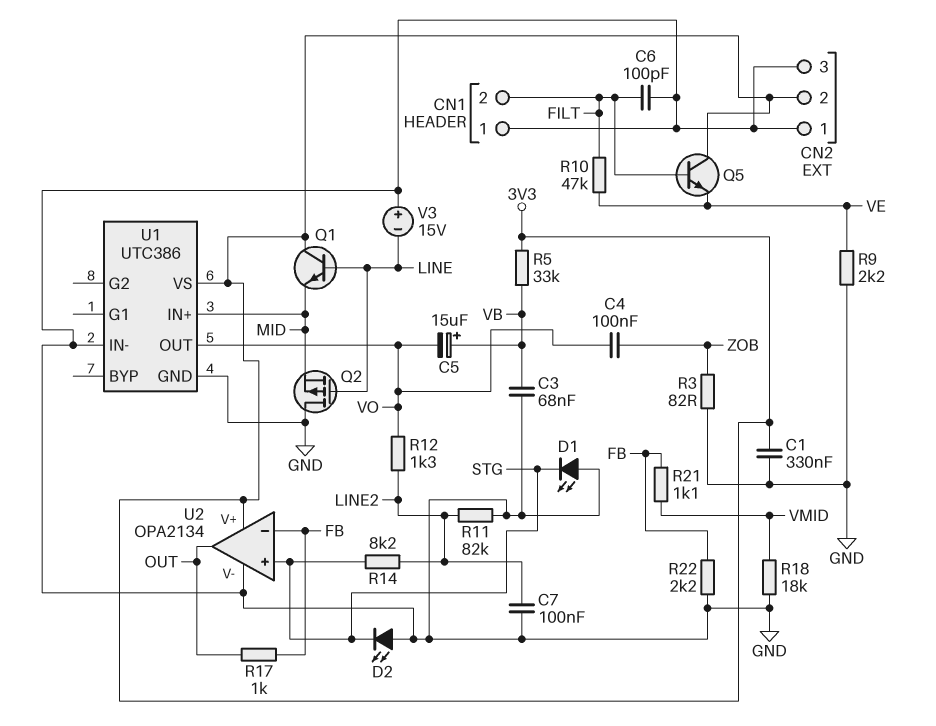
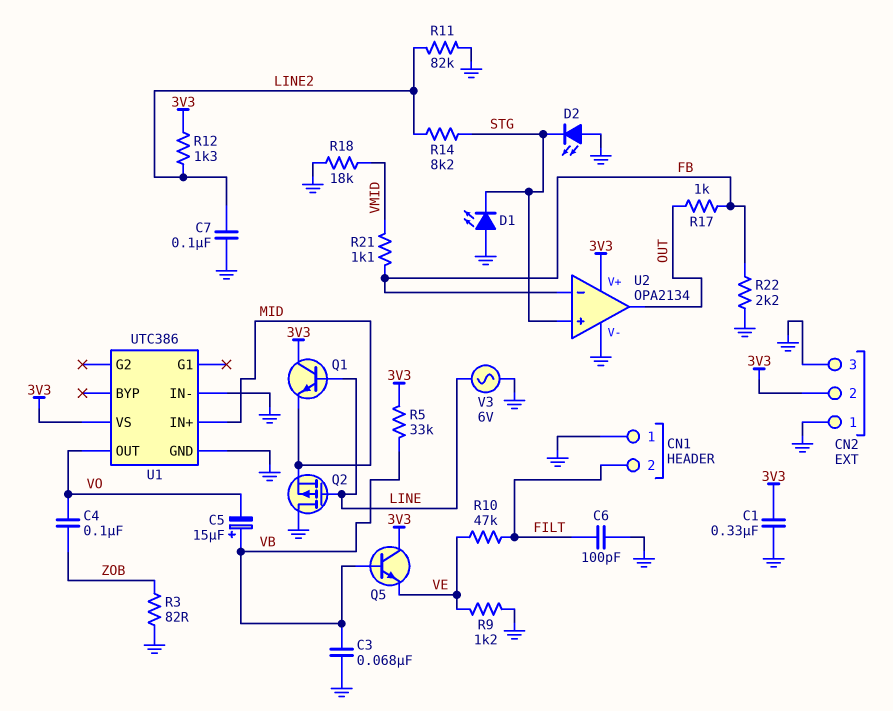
Q5: NPN (B FILT, C 3V3, E VE) -> NPN (B VB, C 3V3, E VE)
R9: 2.2k (GND, VE) -> 1.2k (GND, VE)
R12: 1.3k (LINE2, VO) -> 1.3k (3V3, LINE2)
V3: 15V (plus GND, minus LINE) -> AC 6V (GND, LINE)

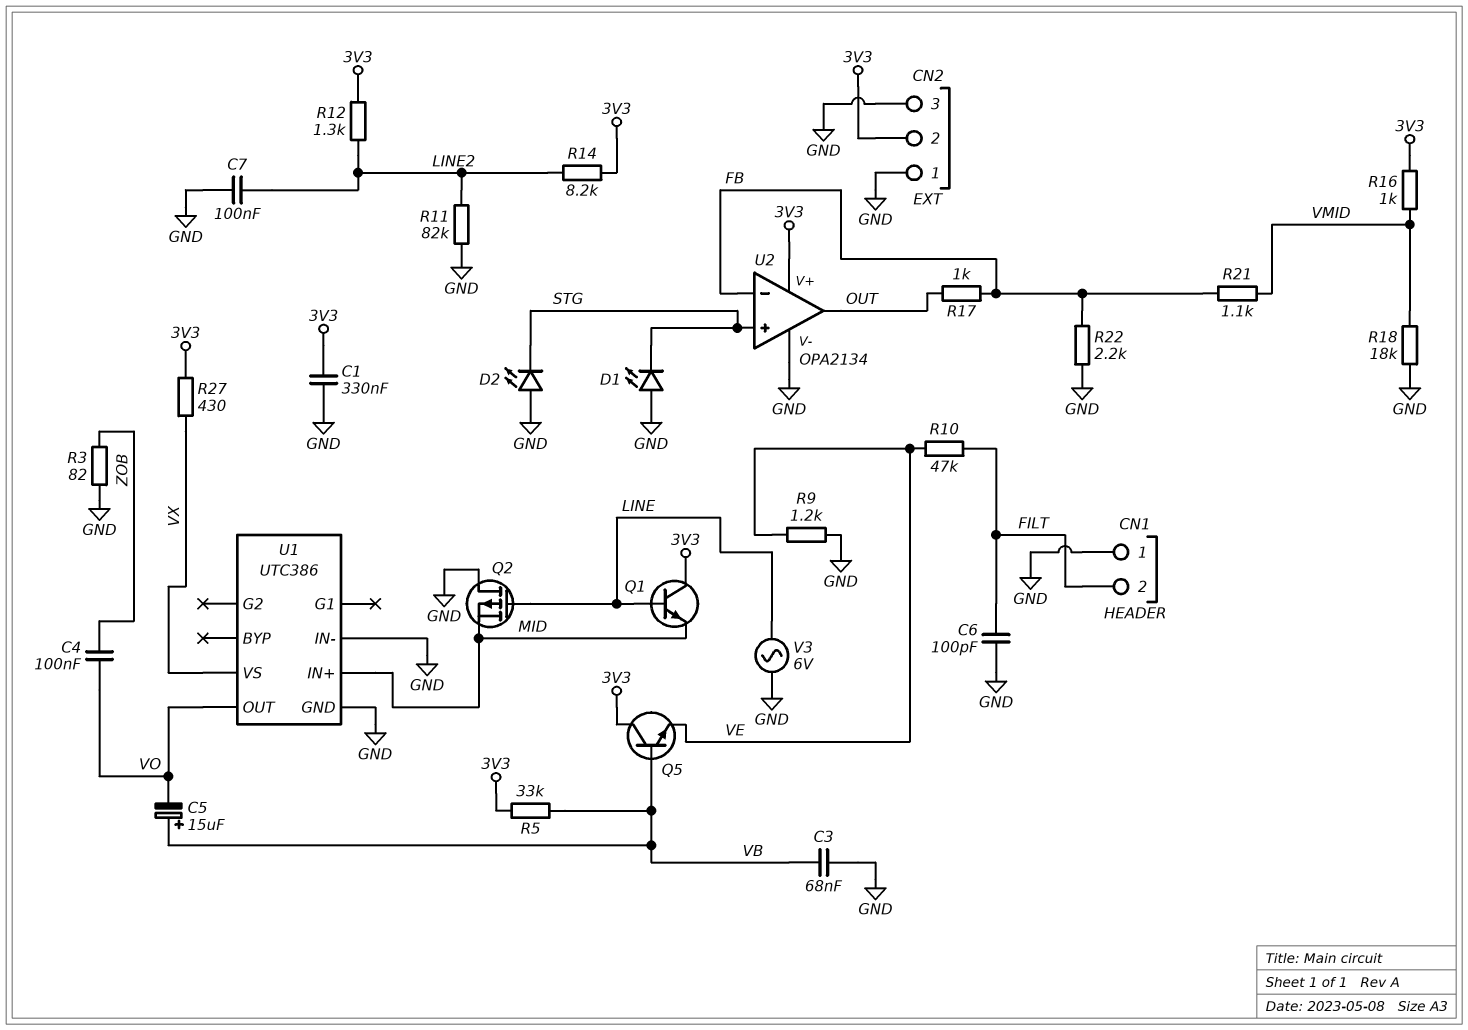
R14: 8.2k (LINE2, STG) -> 8.2k (3V3, LINE2)
R16: none -> 1k (3V3, VMID)
R27: none -> 430 (3V3, VX)
U1 pin VS: 3V3 -> VX

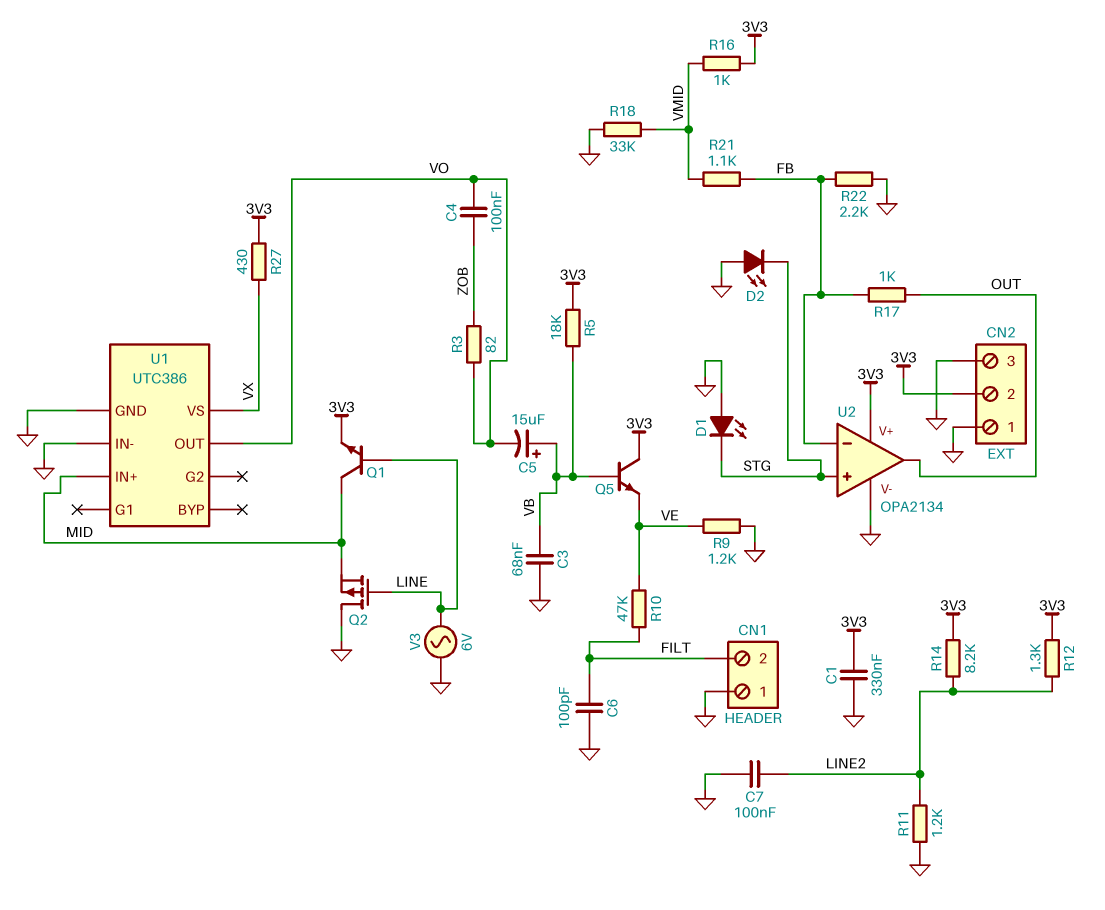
Q1: NPN (B LINE, C 3V3, E MID) -> NPN (B LINE, C MID, E 3V3)
R3: 82 (GND, ZOB) -> 82 (VO, ZOB)
R5: 33k (3V3, VB) -> 18k (3V3, VB)
R11: 82k (GND, LINE2) -> 1.2k (GND, LINE2)
R18: 18k (GND, VMID) -> 33k (GND, VMID)

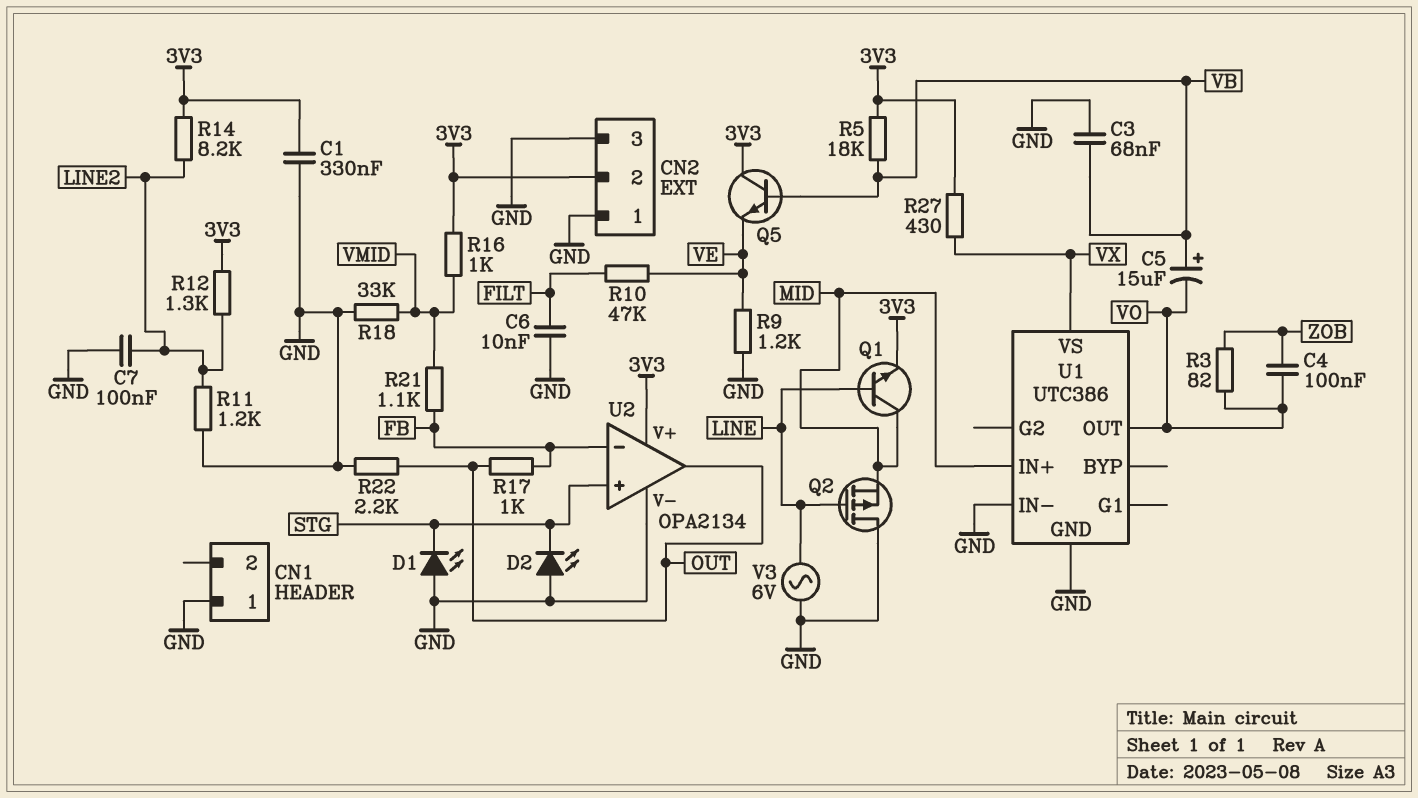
C6: 100pF (FILT, GND) -> 10nF (FILT, GND)
CN1 pin 2: FILT -> none
R22: 2.2k (FB, GND) -> 2.2k (GND, OUT)

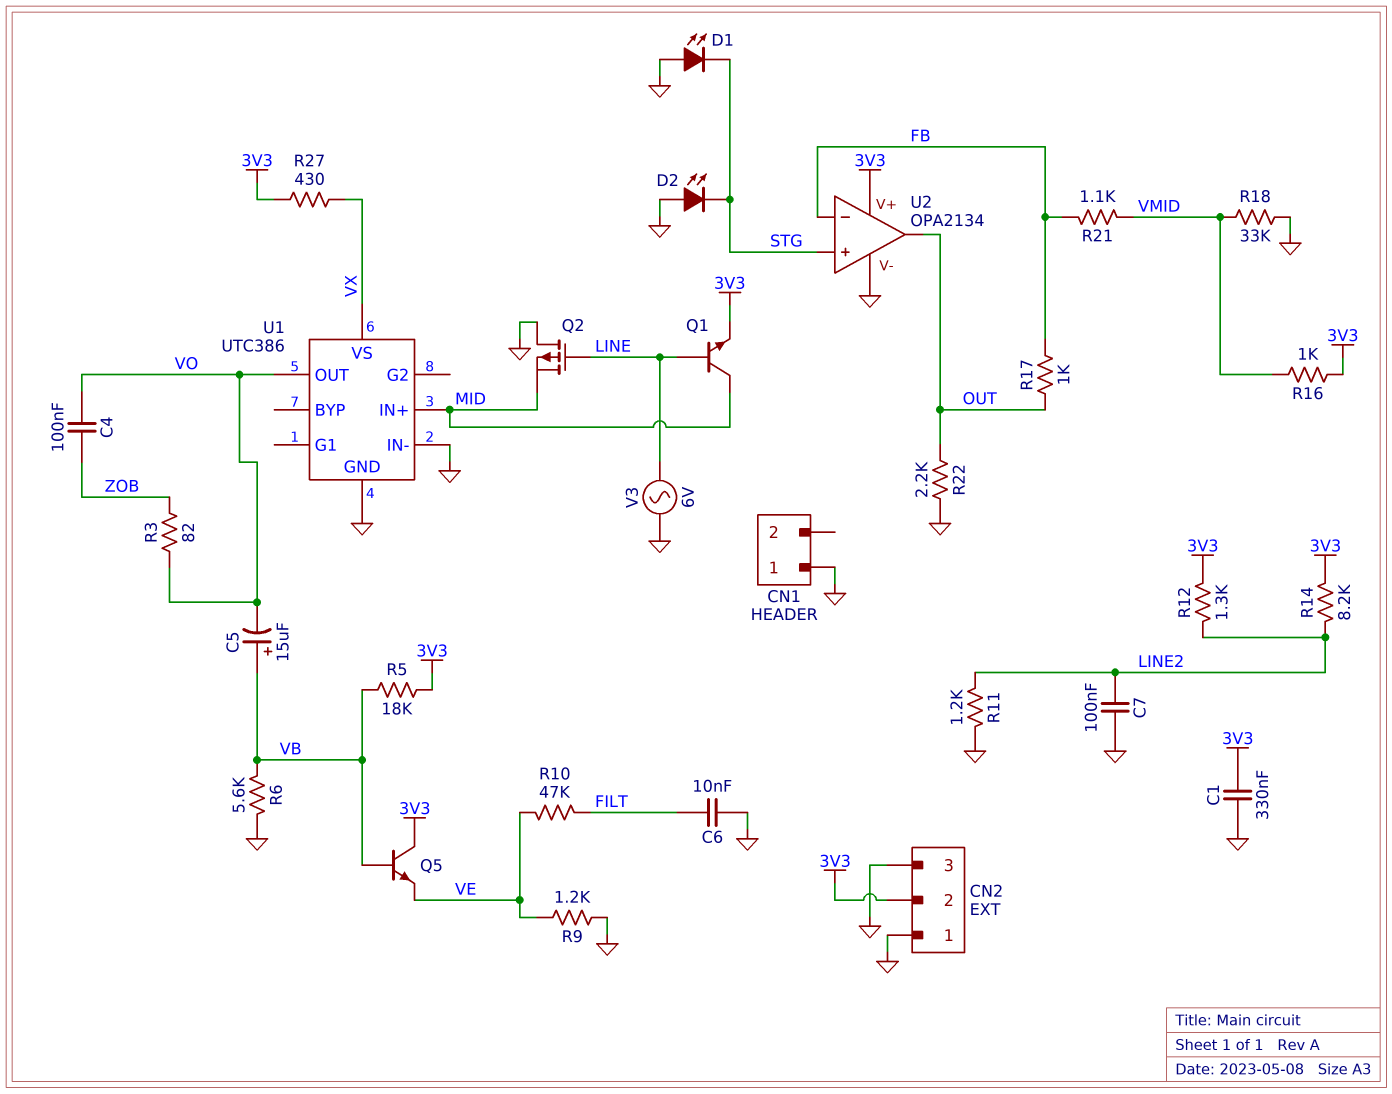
C3: 68nF (GND, VB) -> none
R6: none -> 5.6k (GND, VB)

